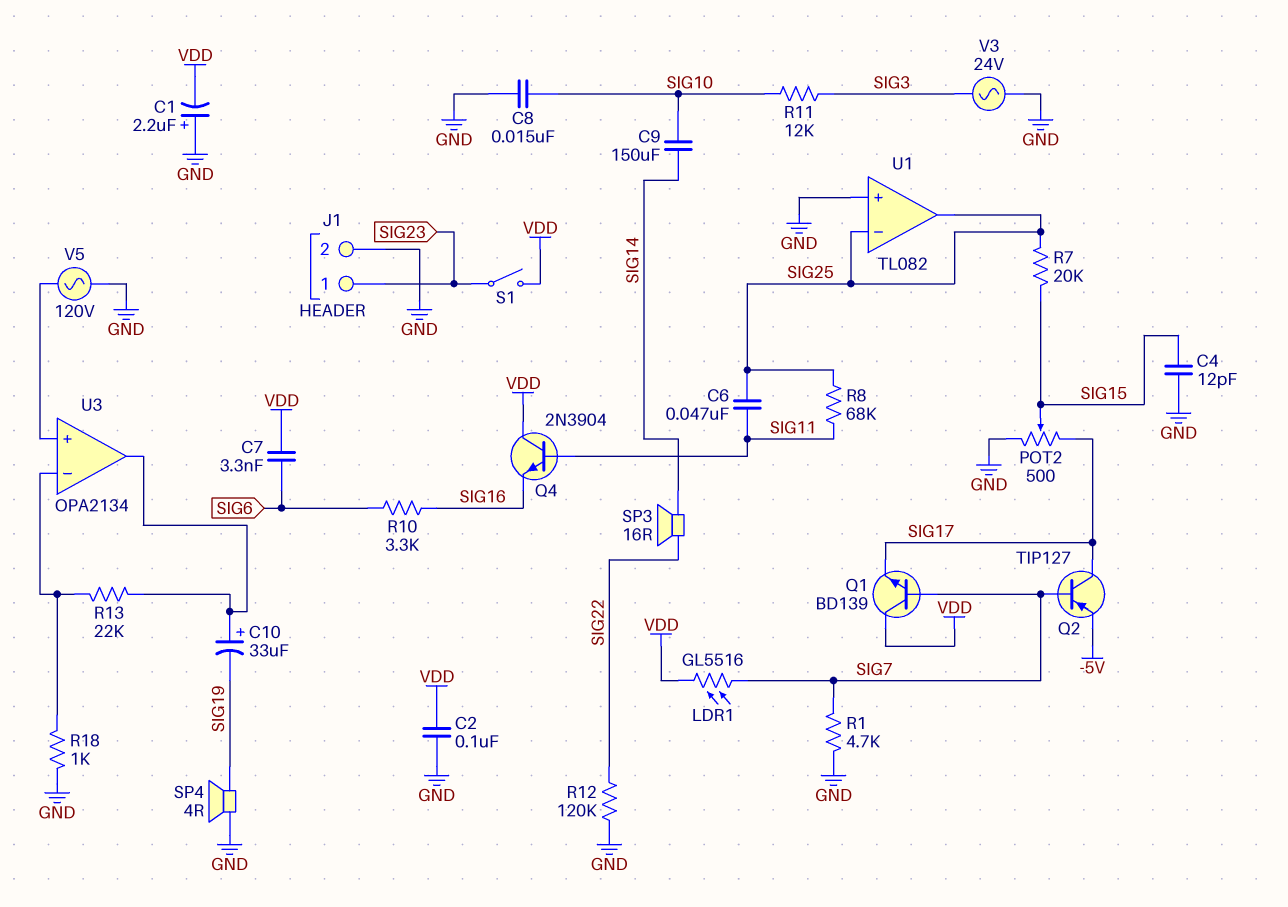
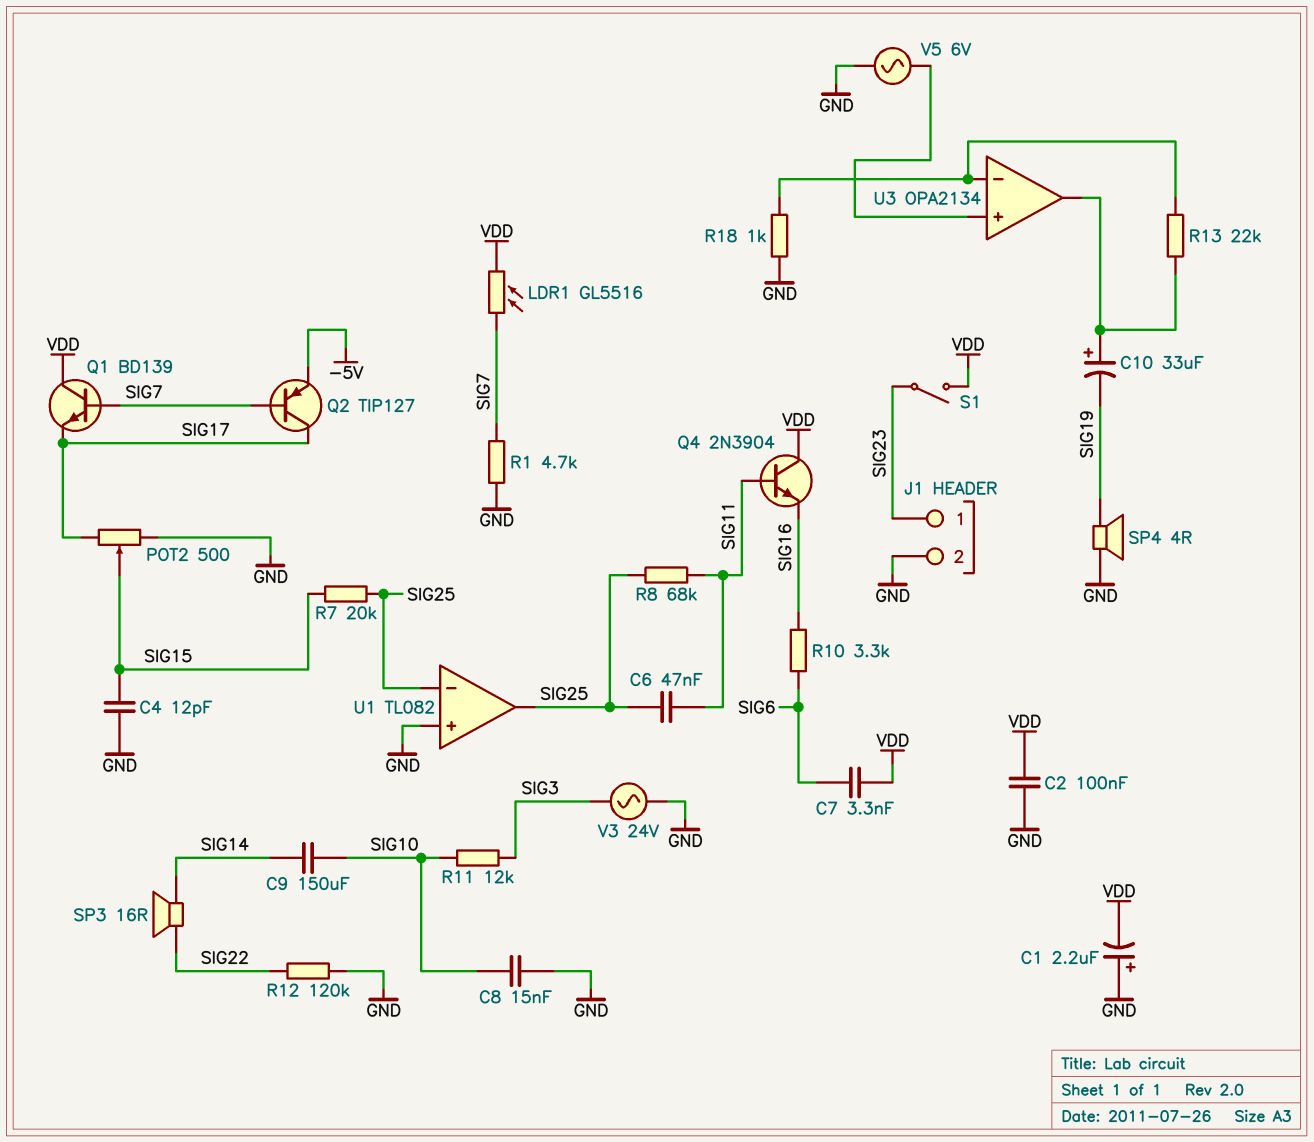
V5: AC 120V (GND, U3/in+) -> AC 6V (GND, U3/in+)

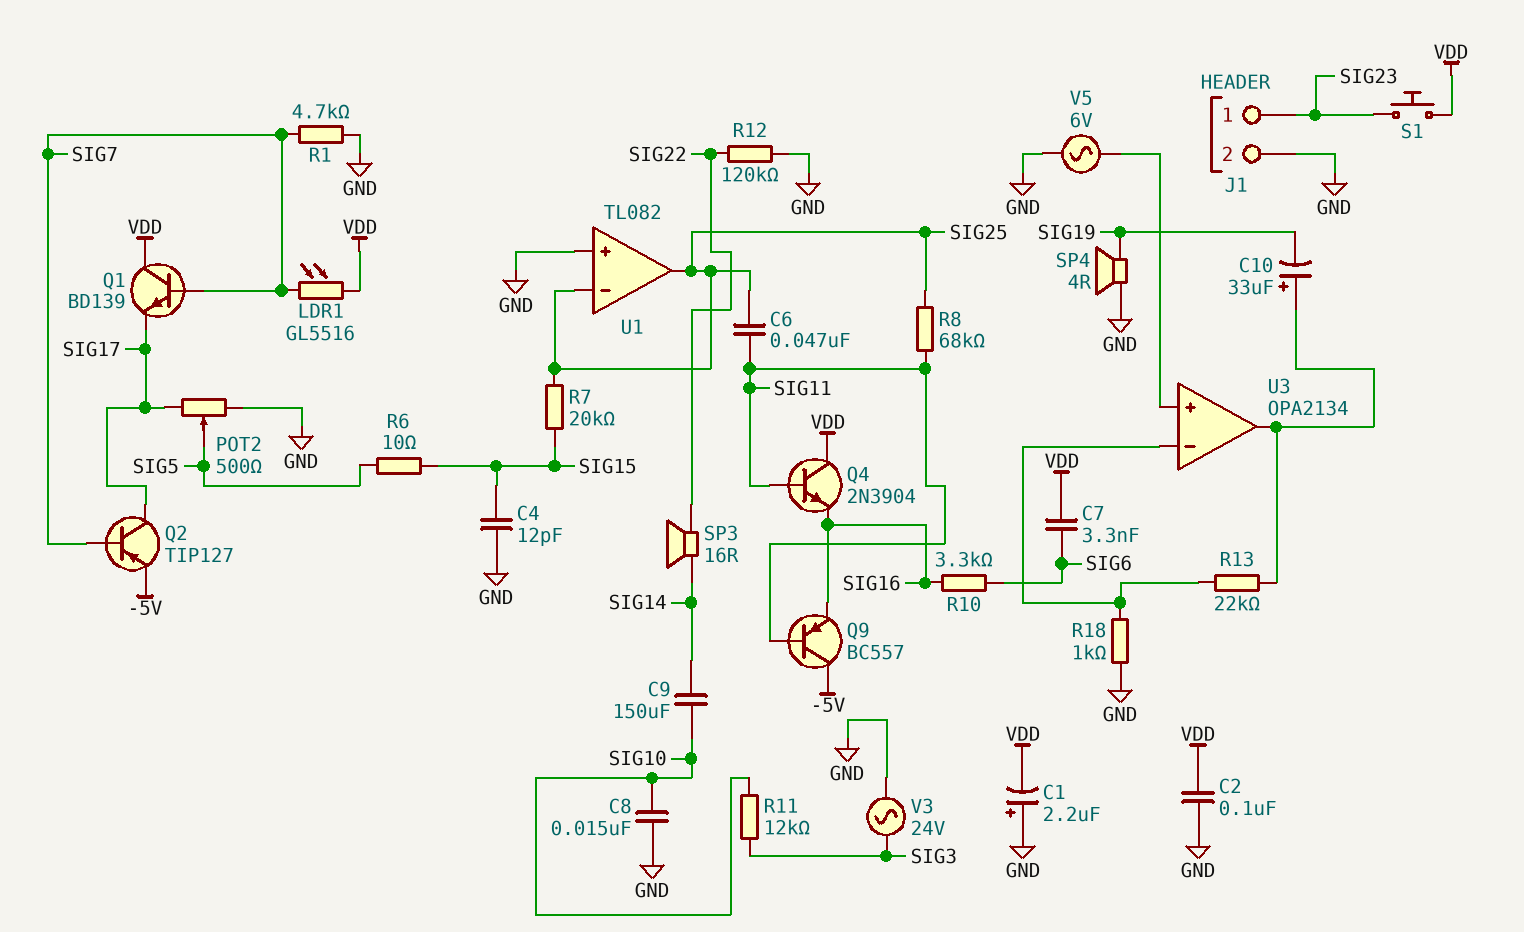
POT2: 500 (GND, SIG17, wiper SIG15) -> 500 (GND, SIG17, wiper SIG5)
Q9: none -> PNP BC557 (B SIG11, C -5V, E SIG16)
R6: none -> 10 (SIG5, SIG15)
S1: switch (SIG23, VDD) -> button (SIG23, VDD)

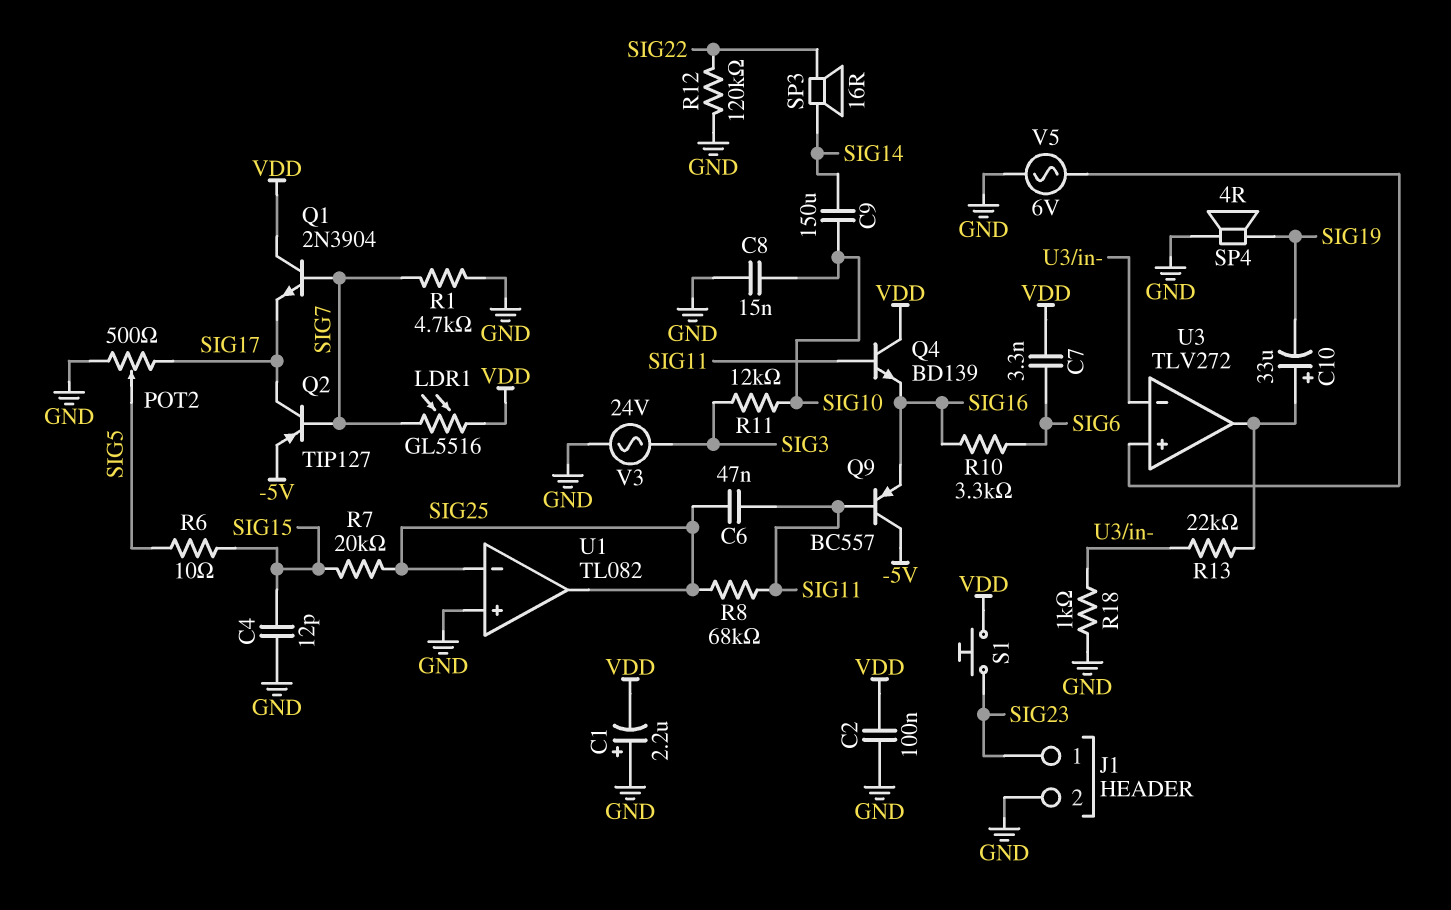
Q1: NPN BD139 (B SIG7, C VDD, E SIG17) -> NPN 2N3904 (B SIG7, C VDD, E SIG17)
Q4: NPN 2N3904 (B SIG11, C VDD, E SIG16) -> NPN BD139 (B SIG11, C VDD, E SIG16)
U3: OPA2134 -> TLV272

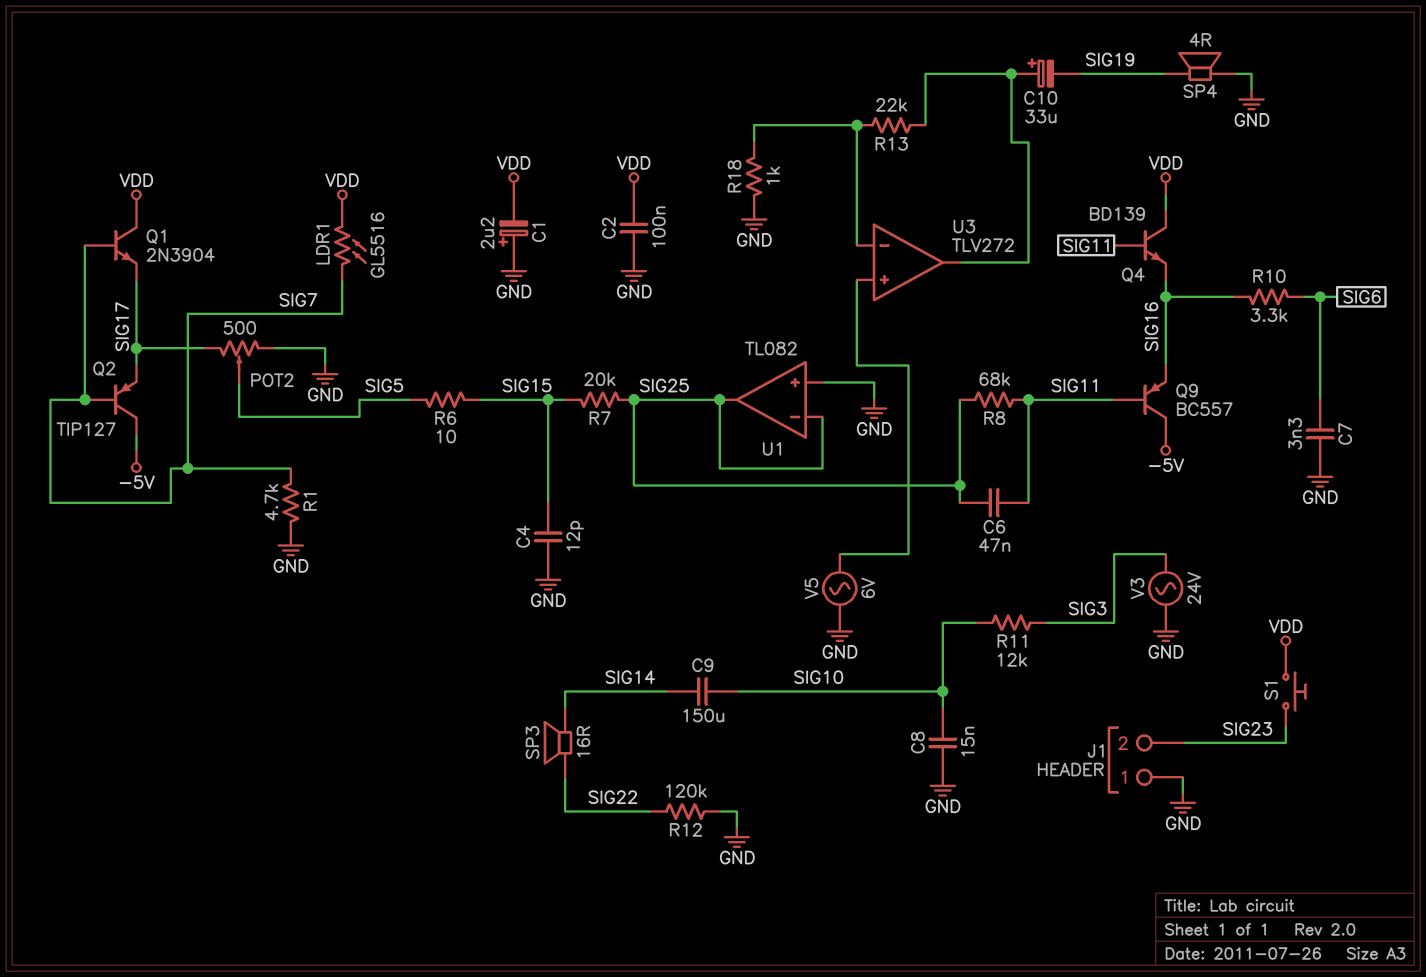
C7: 3.3nF (SIG6, VDD) -> 3.3nF (GND, SIG6)
J1 pin 1: SIG23 -> GND
J1 pin 2: GND -> SIG23
Q2: PNP TIP127 (B SIG7, C SIG17, E -5V) -> PNP TIP127 (B SIG7, C -5V, E SIG17)

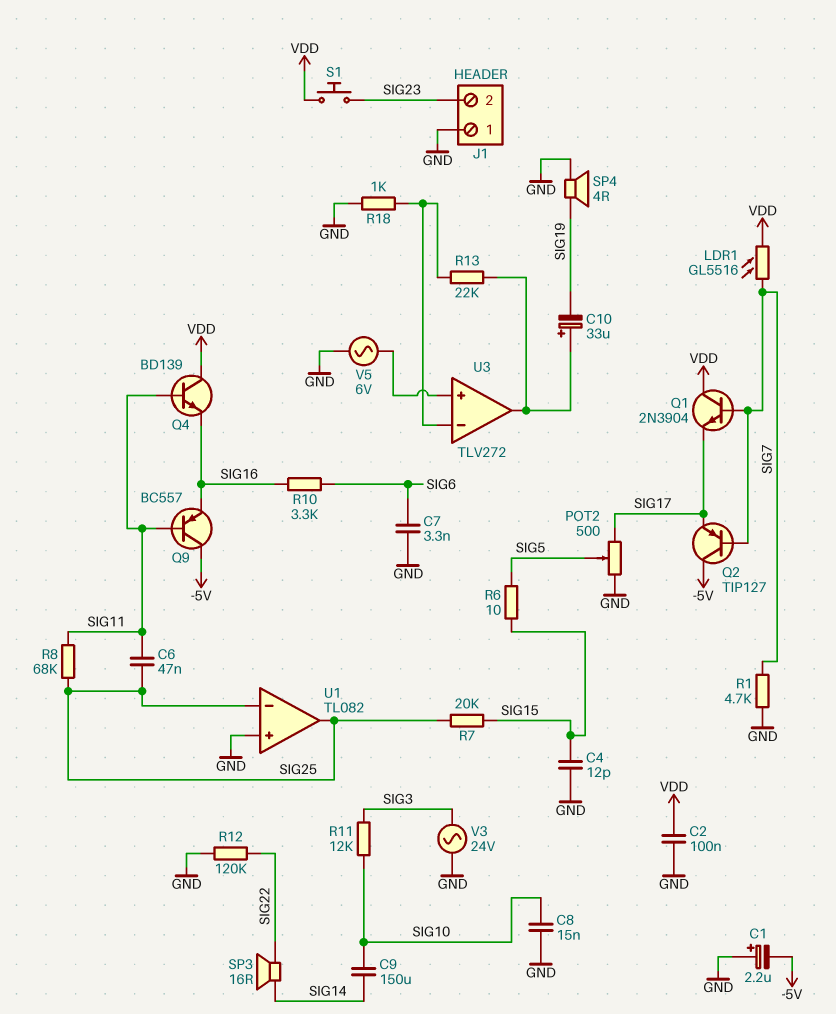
C1: 2.2uF (plus GND, minus VDD) -> 2.2uF (plus GND, minus -5V)

